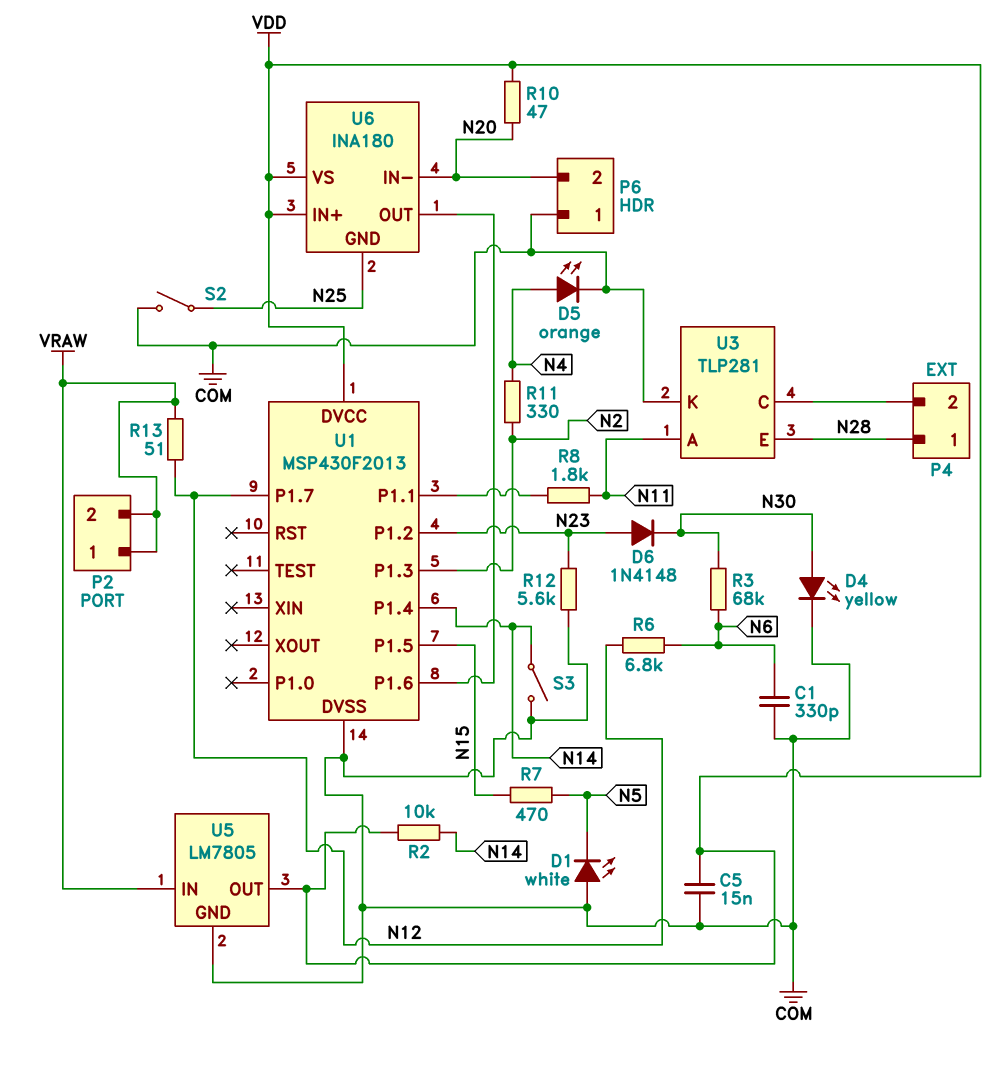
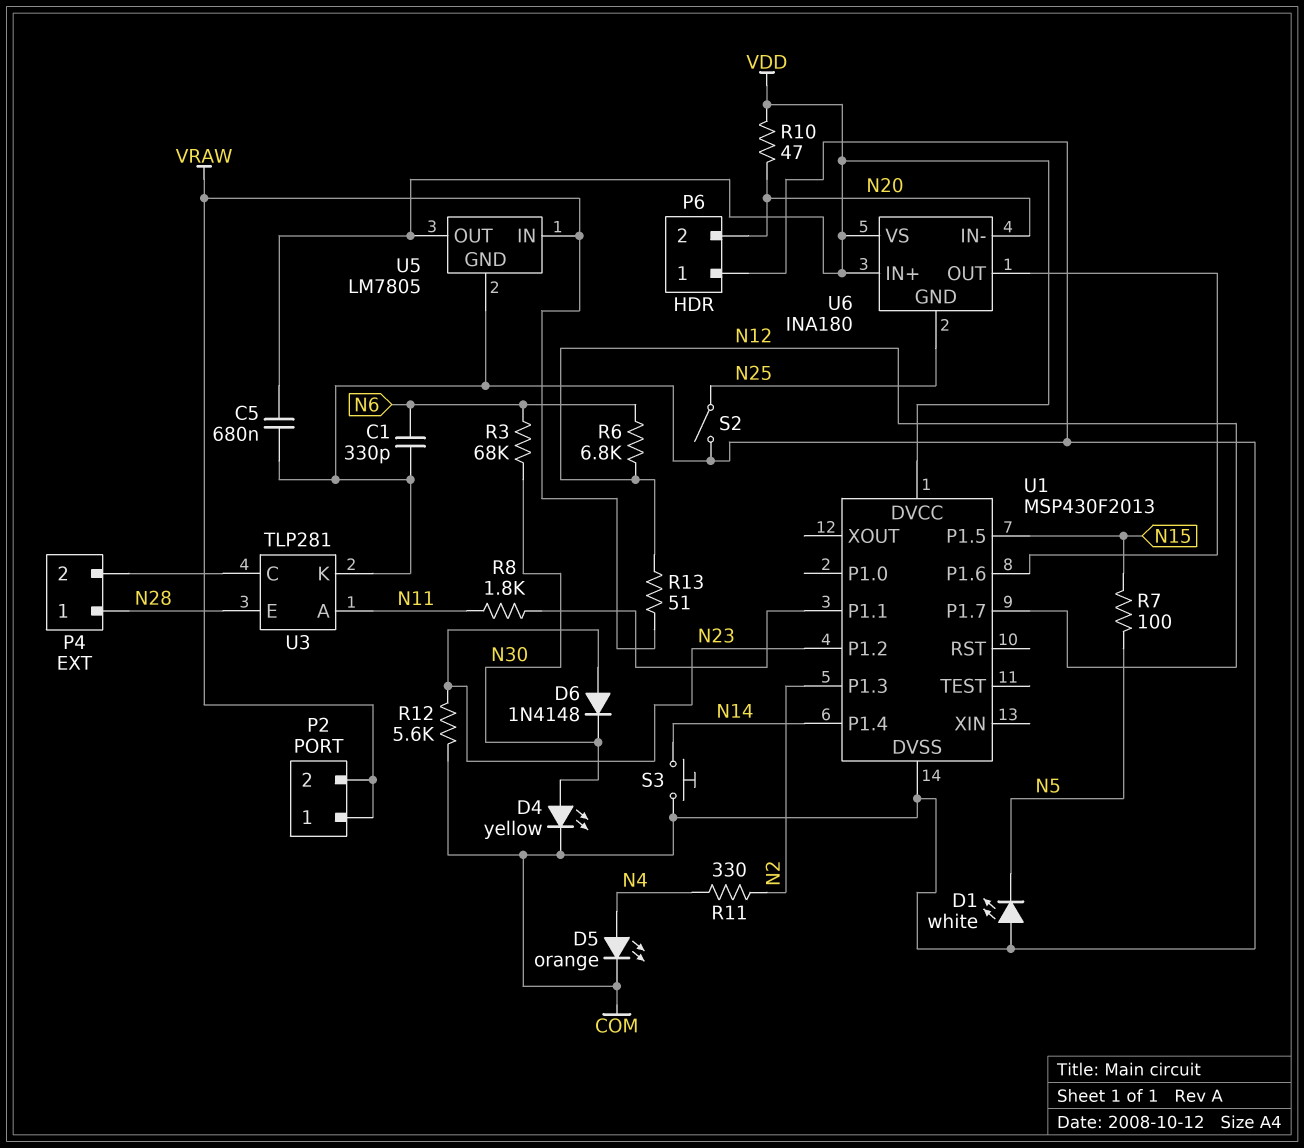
C5: 15nF (COM, VDD) -> 680nF (COM, VDD)
R2: 10k (N14, VDD) -> none
R7: 470 (N5, N15) -> 100 (N5, N15)
S3: switch (COM, N14) -> button (COM, N14)

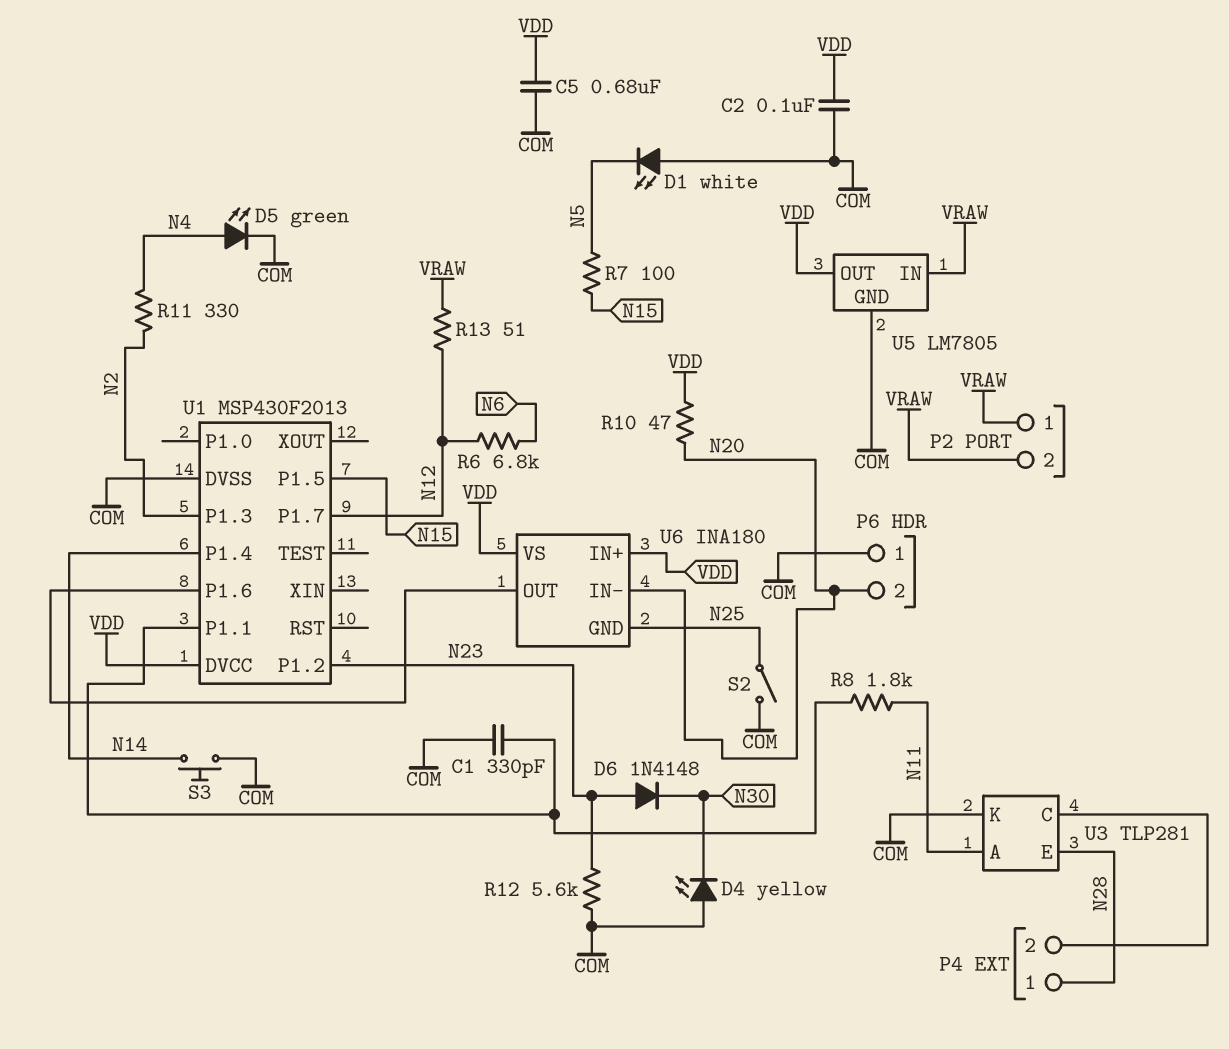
C1: 330pF (COM, N6) -> 330pF (COM, U1/P1.1)
C2: none -> 100nF (COM, VDD)
D4: LED yellow (A N30, K COM) -> LED yellow (A COM, K N30)
D5: LED orange (A N4, K COM) -> LED green (A N4, K COM)
R3: 68k (N6, N30) -> none

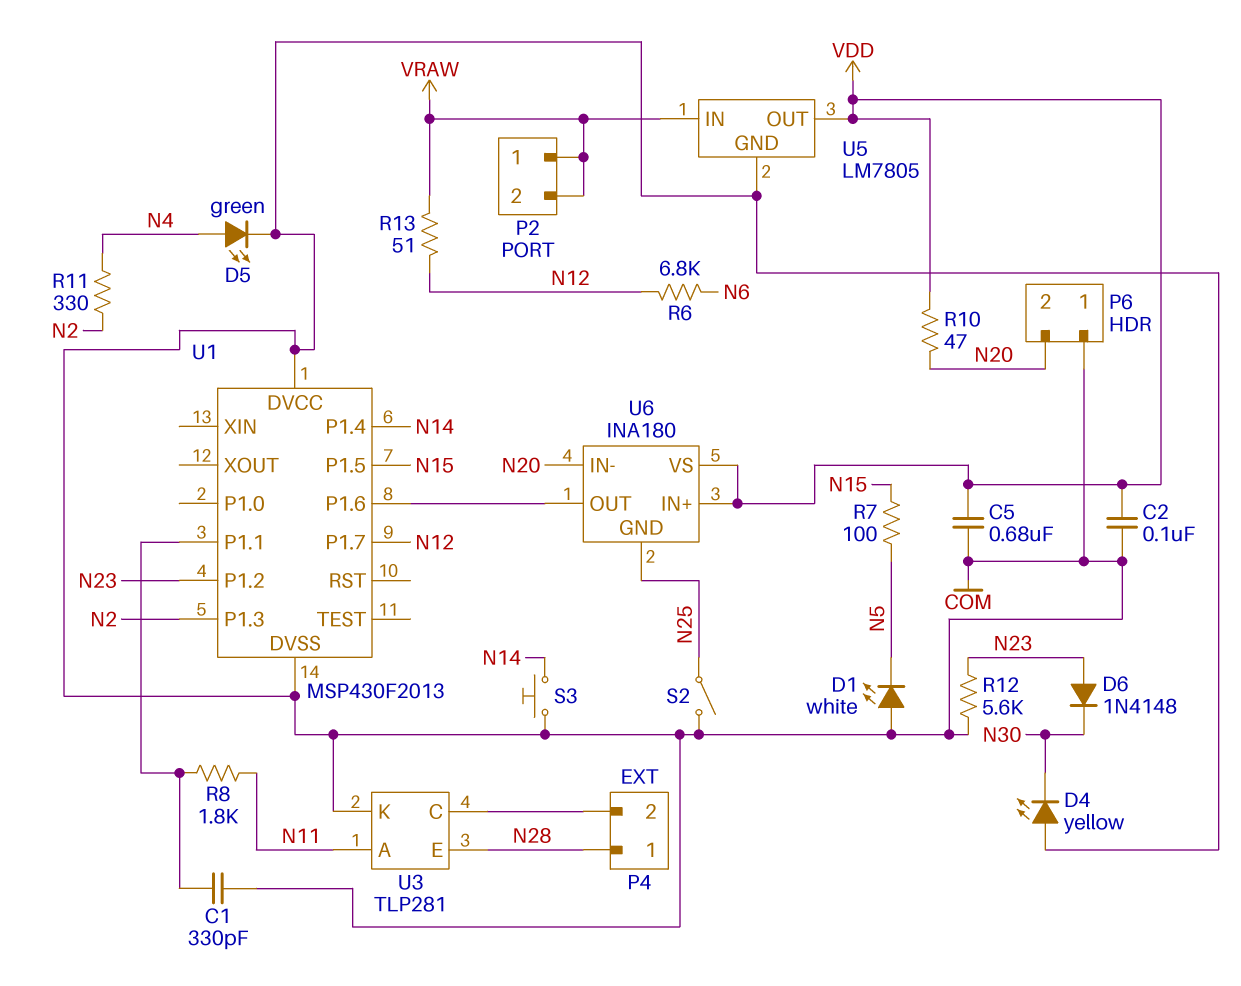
U1 pin DVCC: VDD -> COM

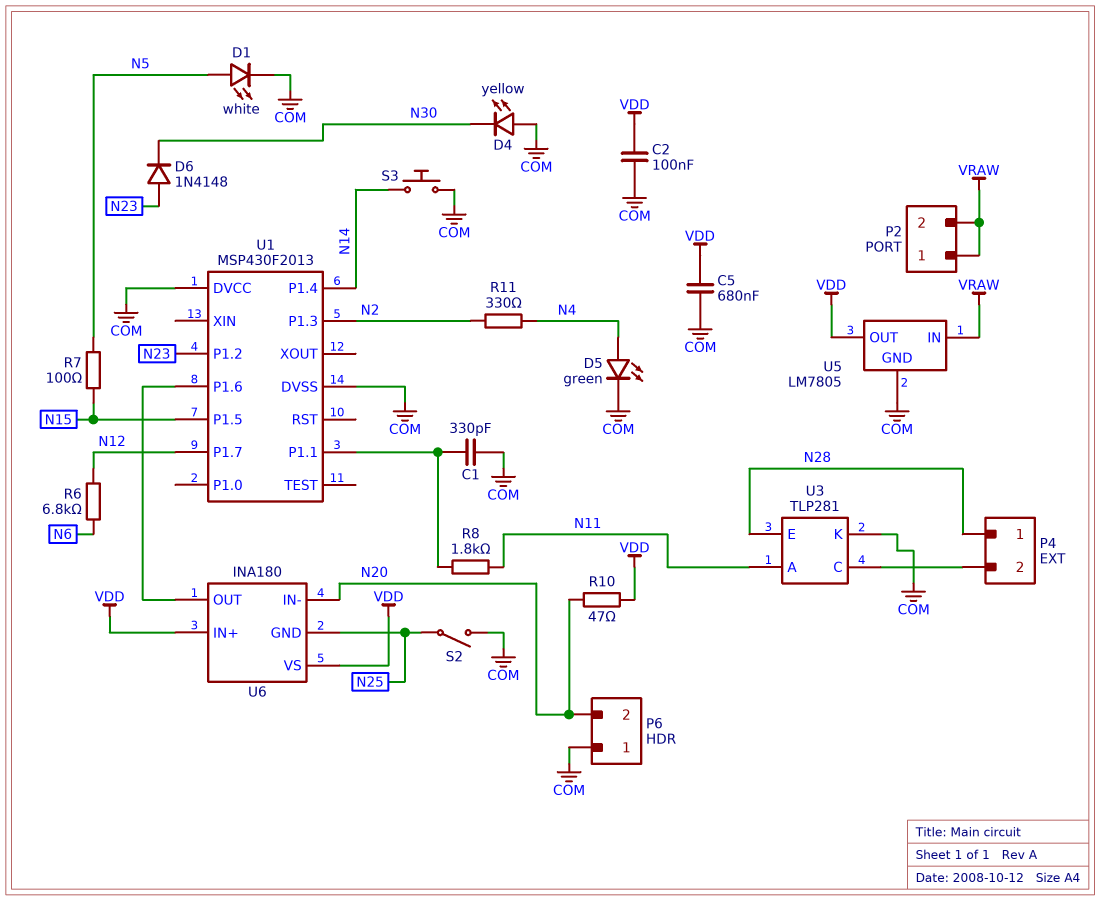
D1: LED white (A COM, K N5) -> LED white (A N5, K COM)
R12: 5.6k (COM, N23) -> none
R13: 51 (N12, VRAW) -> none

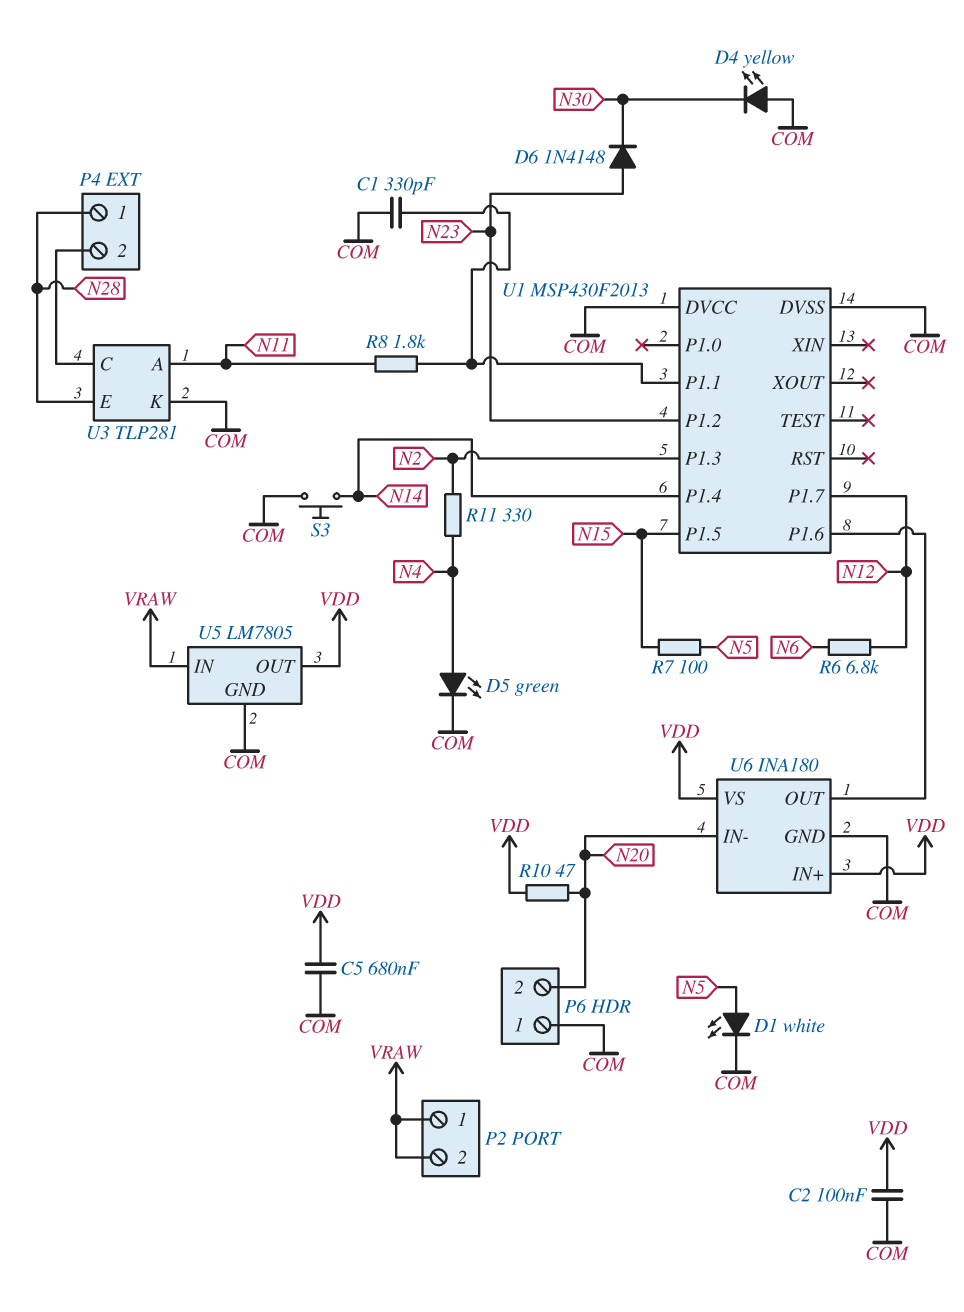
S2: switch (COM, N25) -> none
U6 pin GND: N25 -> COM

